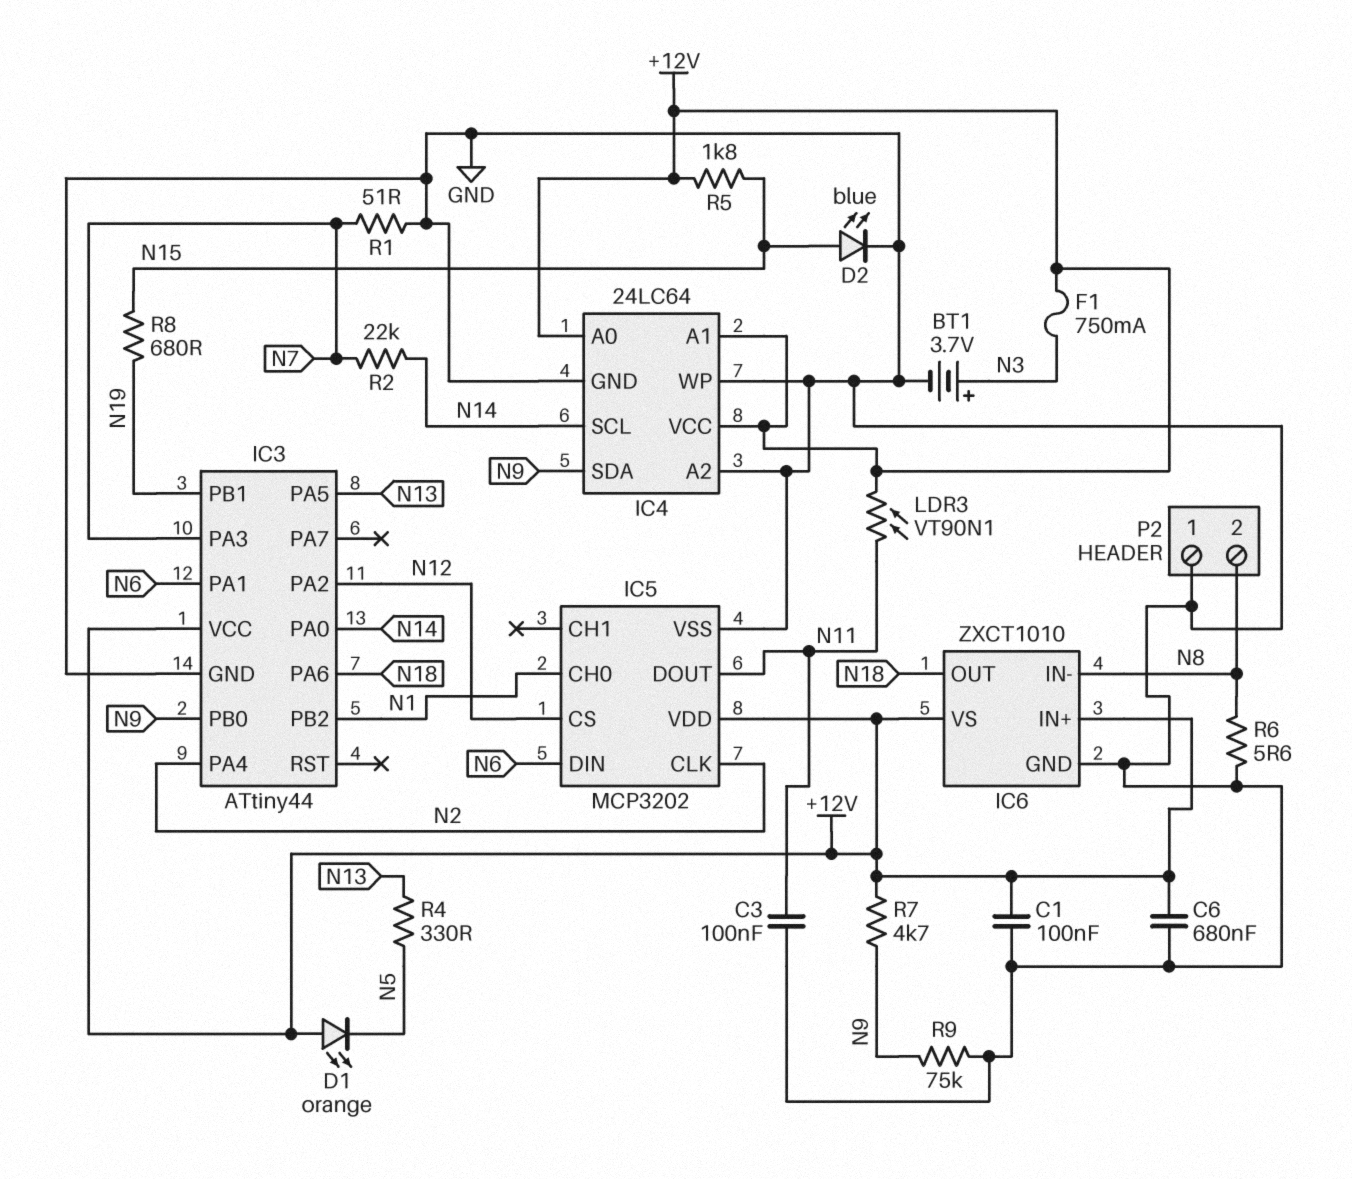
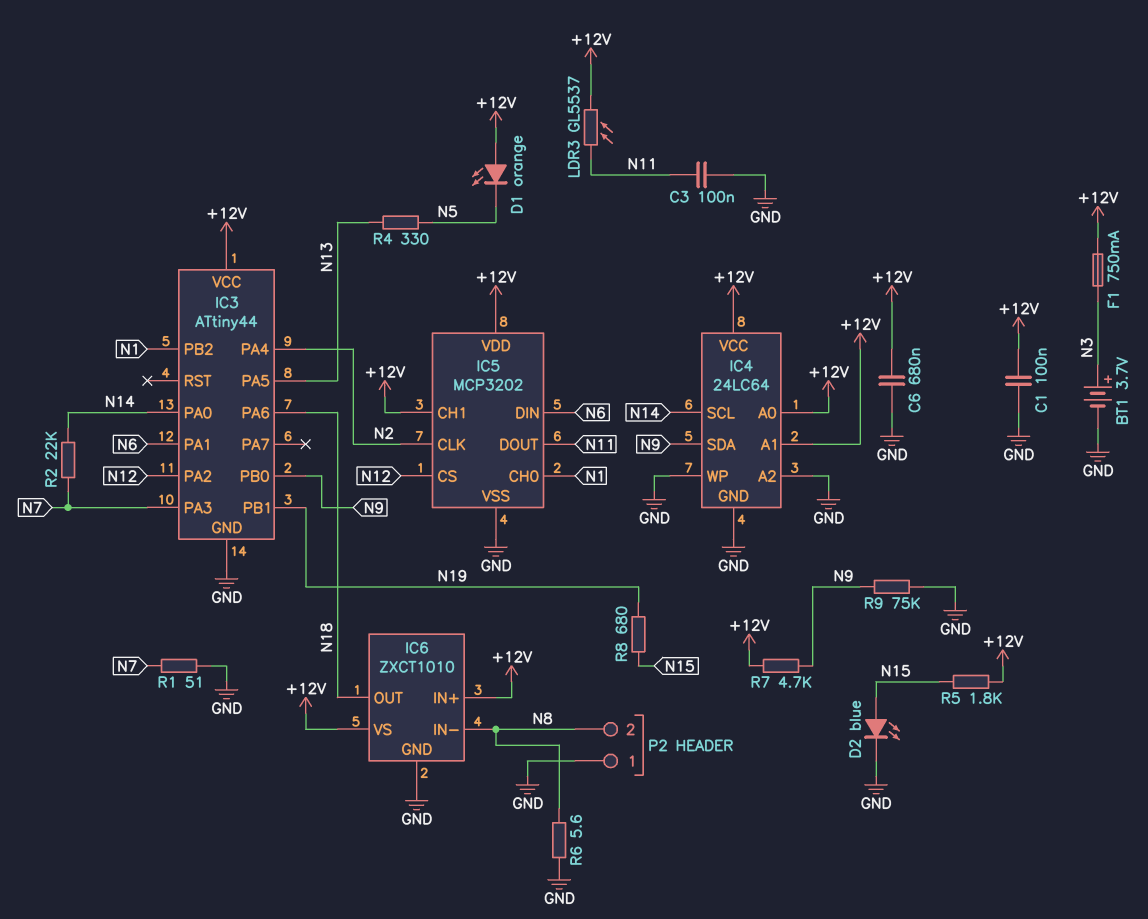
IC5 pin CH1: none -> +12V
LDR3: VT90N1 (+12V, N11) -> GL5537 (+12V, N11)

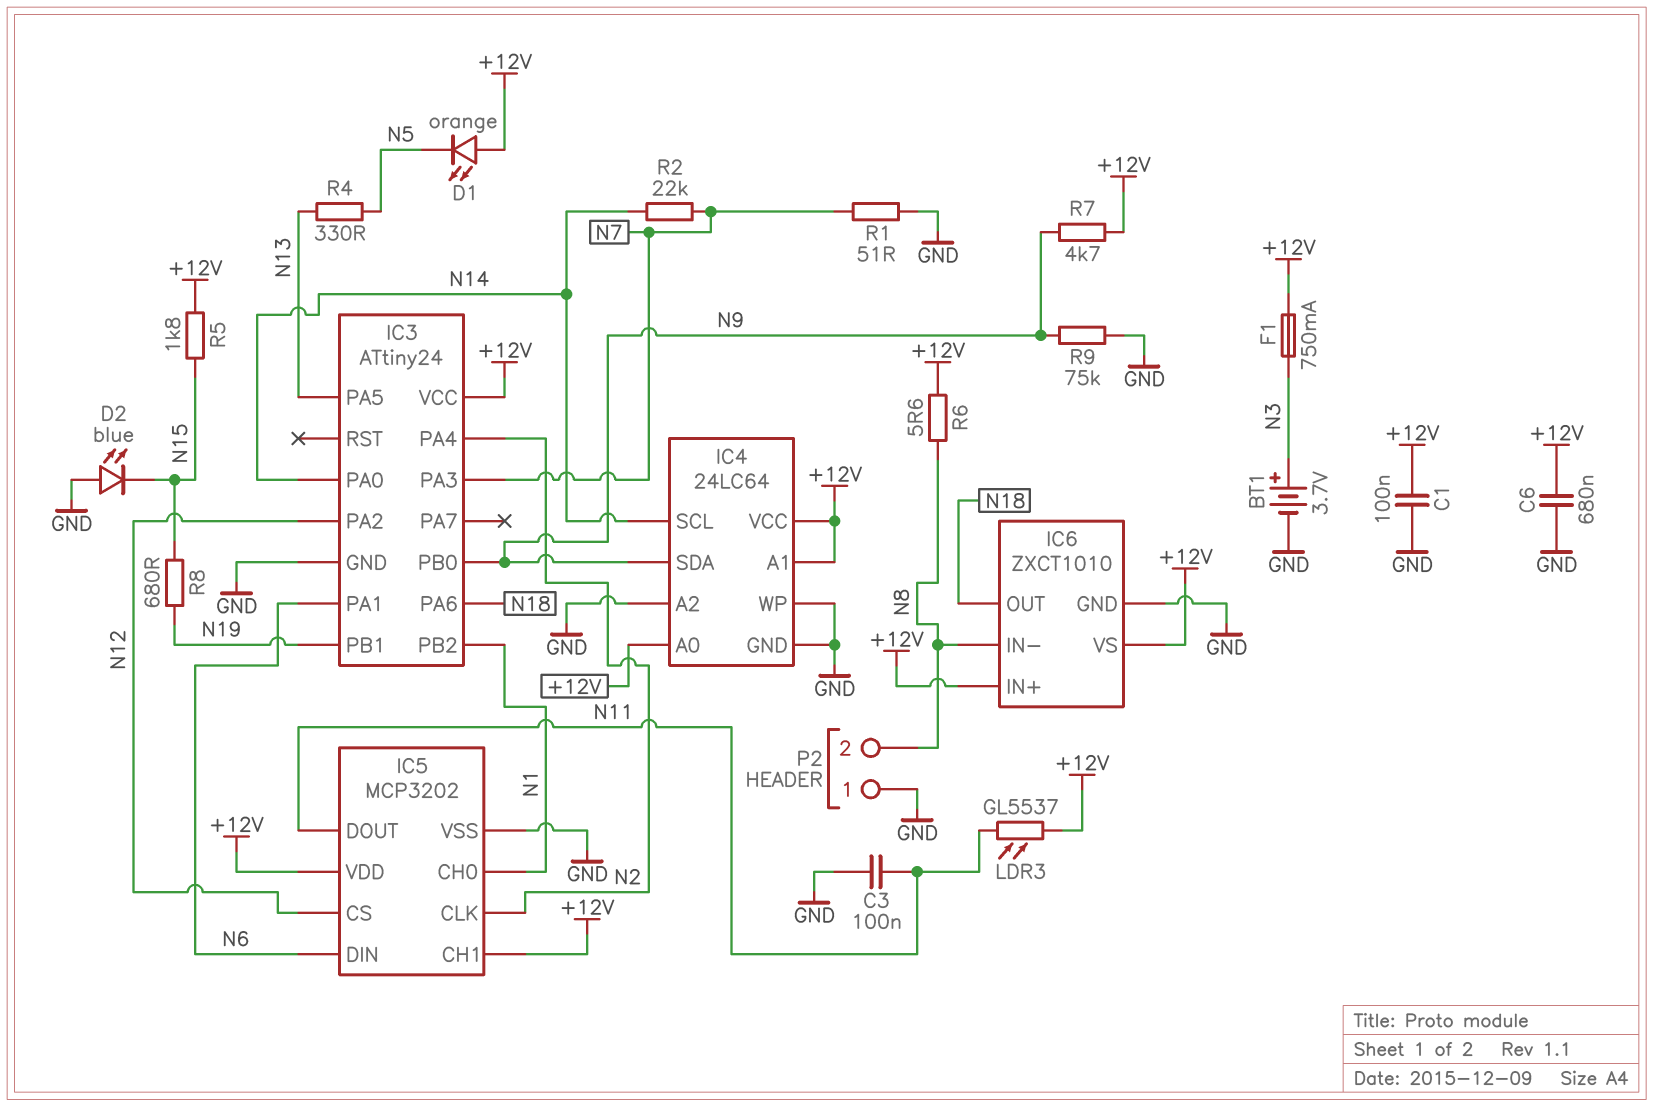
D2: LED blue (A N15, K GND) -> LED blue (A GND, K N15)
IC3: ATtiny44 -> ATtiny24
R6: 5.6 (GND, N8) -> 5.6 (+12V, N8)

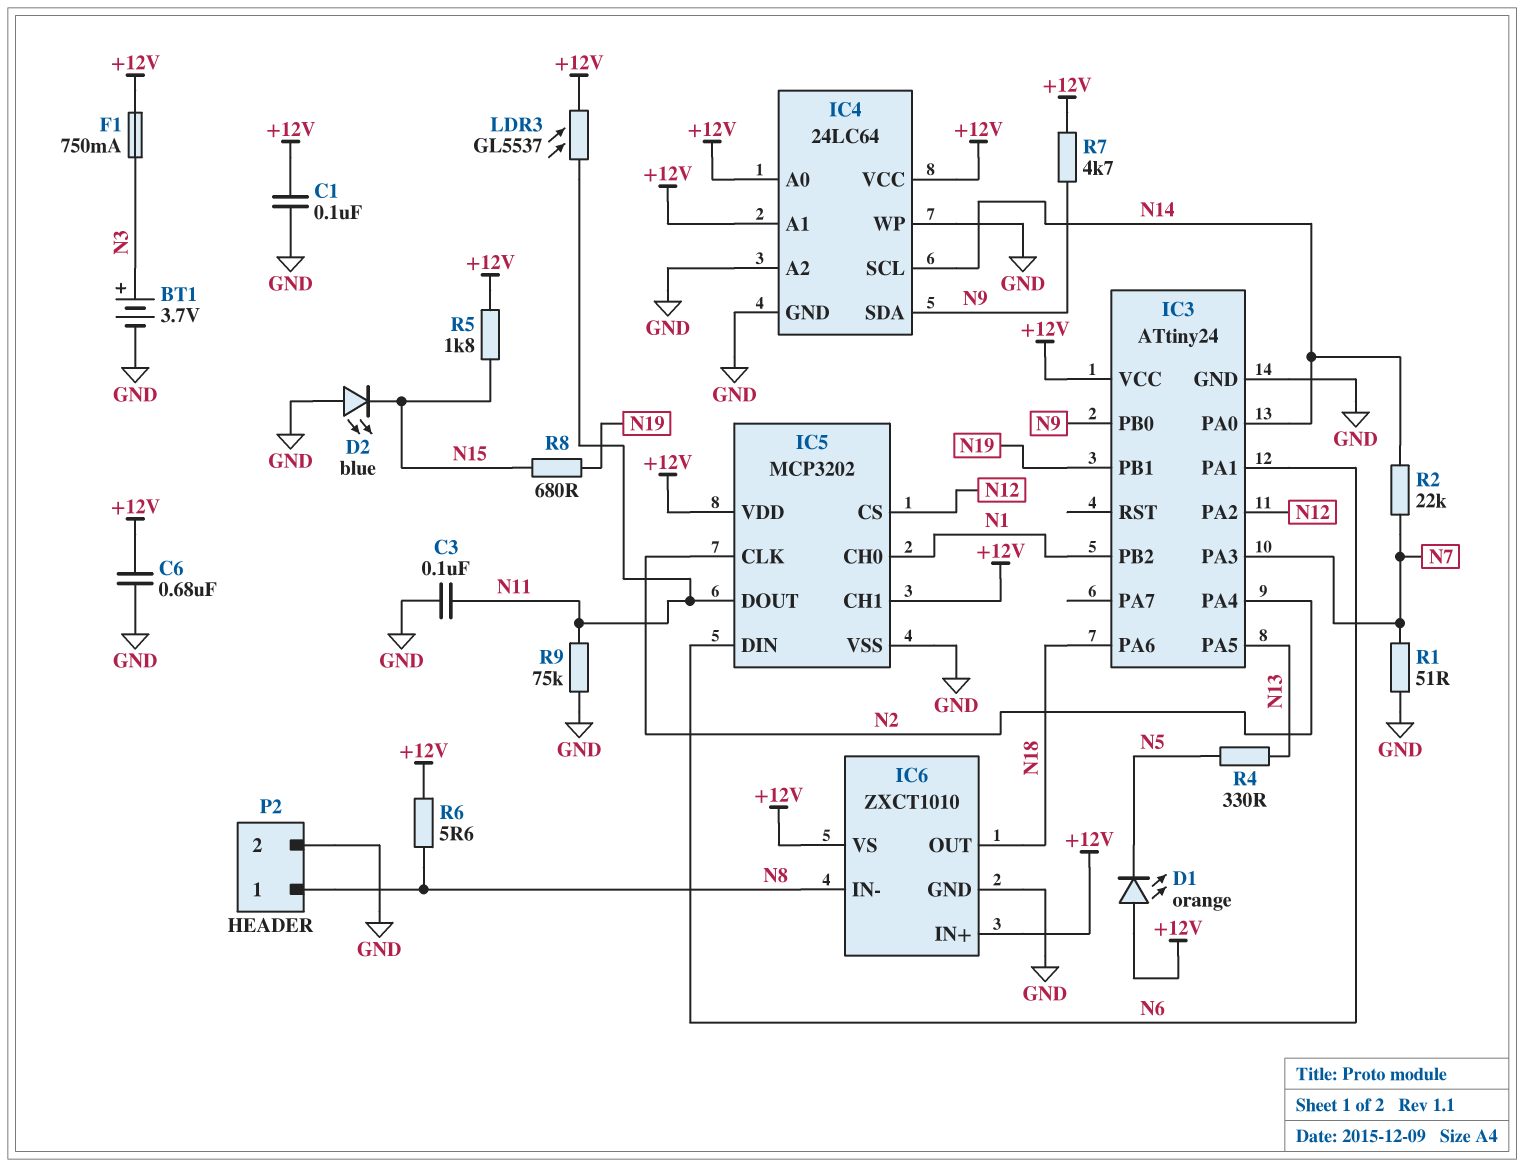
P2 pin 1: GND -> N8
P2 pin 2: N8 -> GND
R9: 75k (GND, N9) -> 75k (GND, N11)

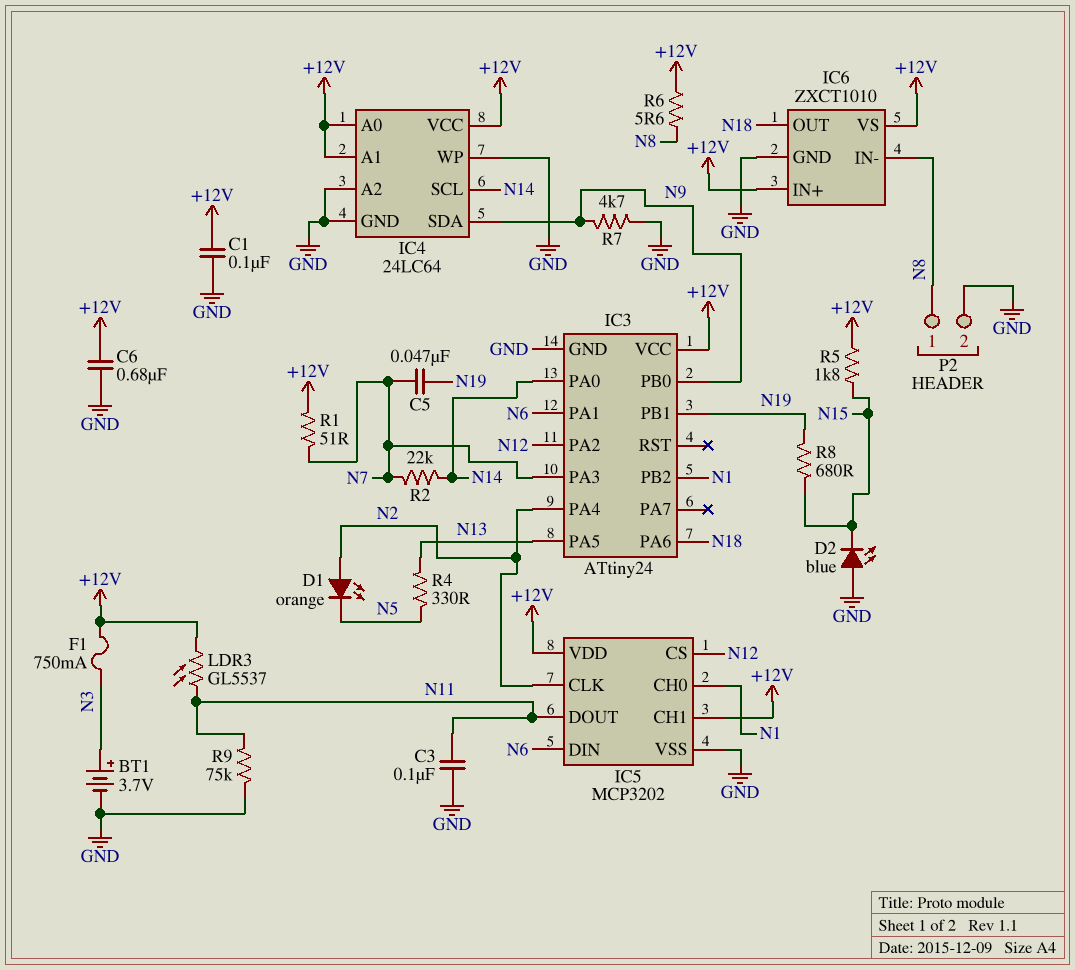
C5: none -> 47nF (N7, N19)
D1: LED orange (A +12V, K N5) -> LED orange (A N2, K N5)
R1: 51 (GND, N7) -> 51 (+12V, N7)
R7: 4.7k (+12V, N9) -> 4.7k (GND, N9)

